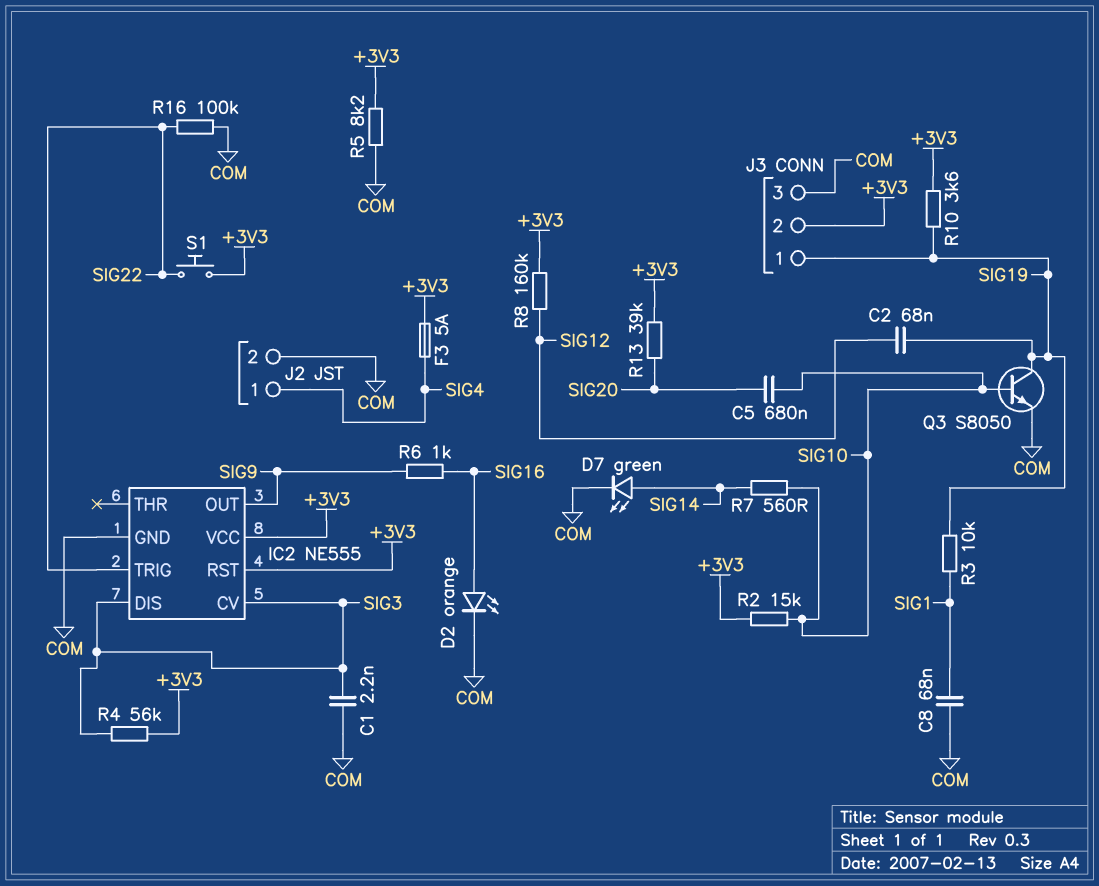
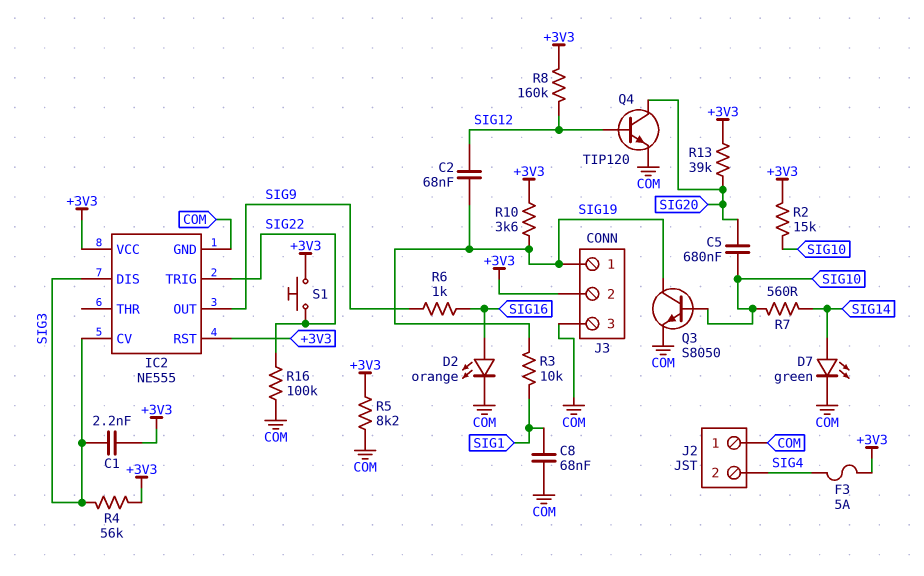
C1: 2.2nF (COM, SIG3) -> 2.2nF (+3V3, SIG3)
J2 pin 1: SIG4 -> COM
J2 pin 2: COM -> SIG4
Q4: none -> NPN TIP120 (B SIG12, C SIG20, E COM)

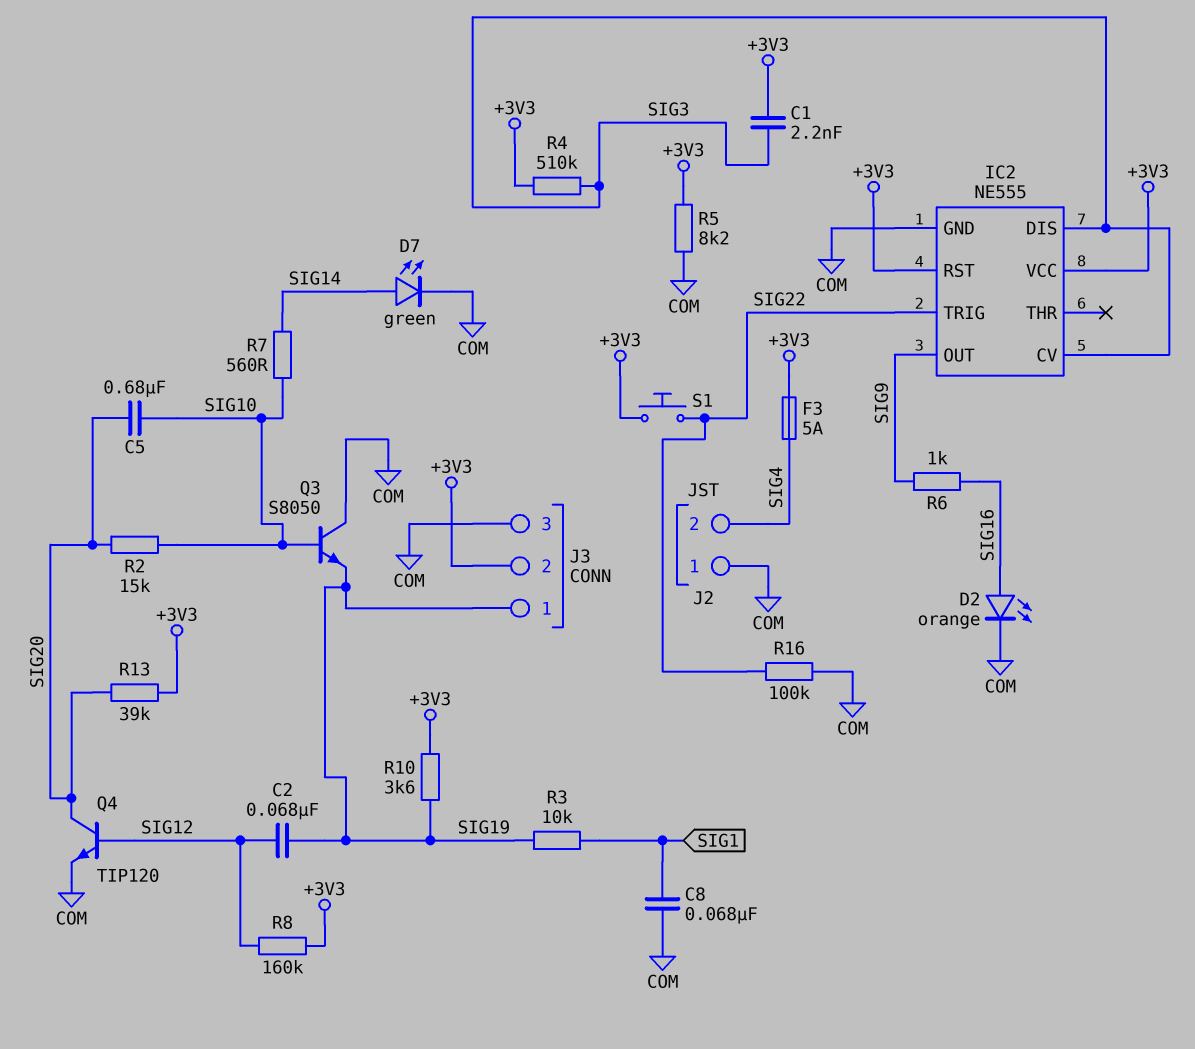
Q3: NPN S8050 (B SIG10, C SIG19, E COM) -> NPN S8050 (B SIG10, C COM, E SIG19)
R2: 15k (+3V3, SIG10) -> 15k (SIG10, SIG20)
R4: 56k (+3V3, SIG3) -> 510k (+3V3, SIG3)

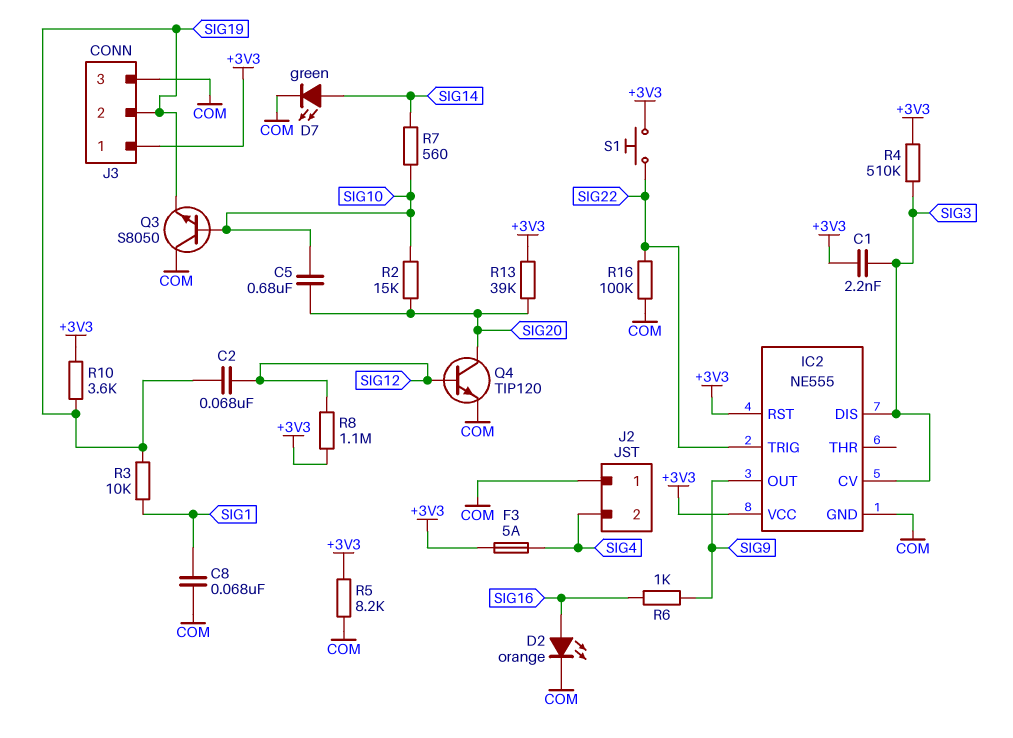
J3 pin 1: SIG19 -> +3V3
J3 pin 2: +3V3 -> SIG19
R8: 160k (+3V3, SIG12) -> 1.1M (+3V3, SIG12)

